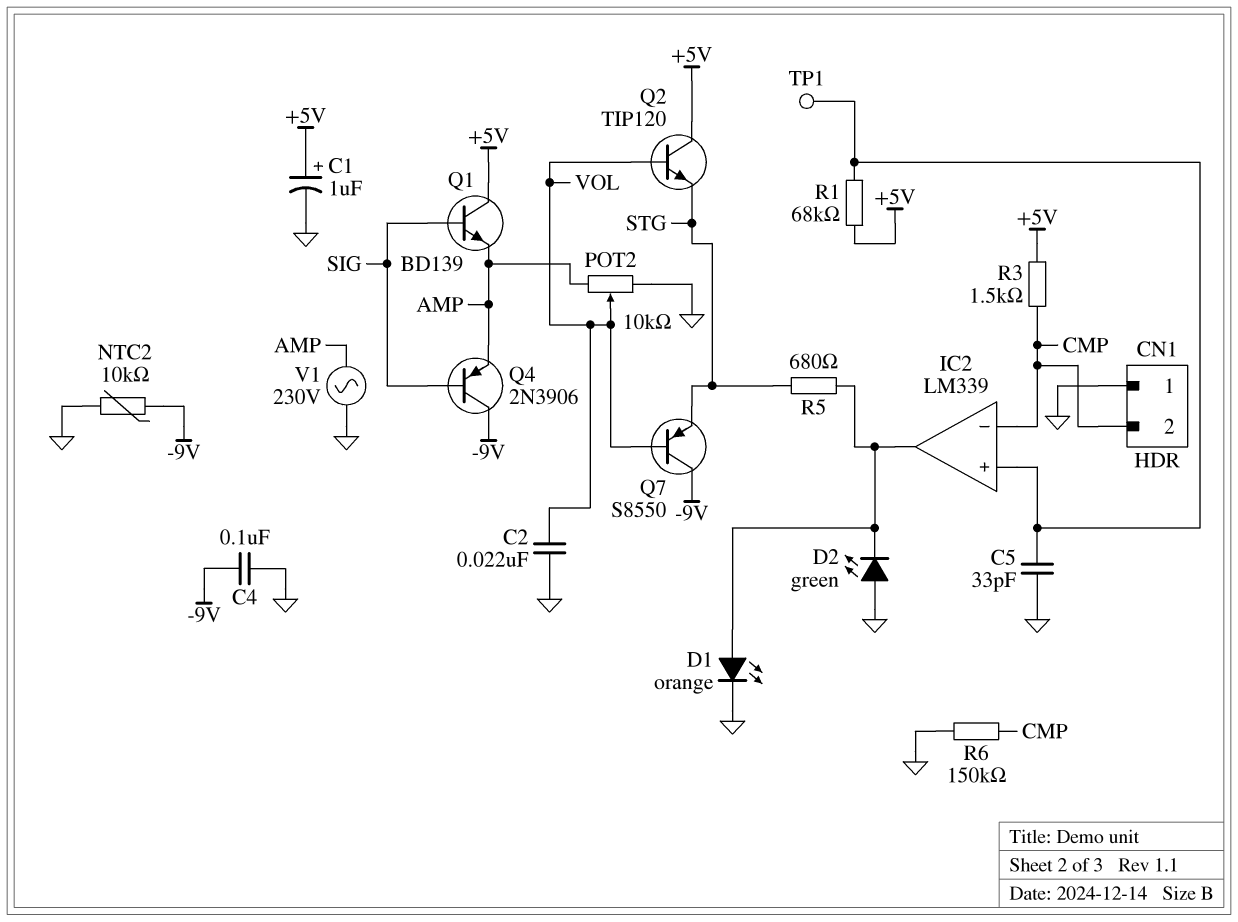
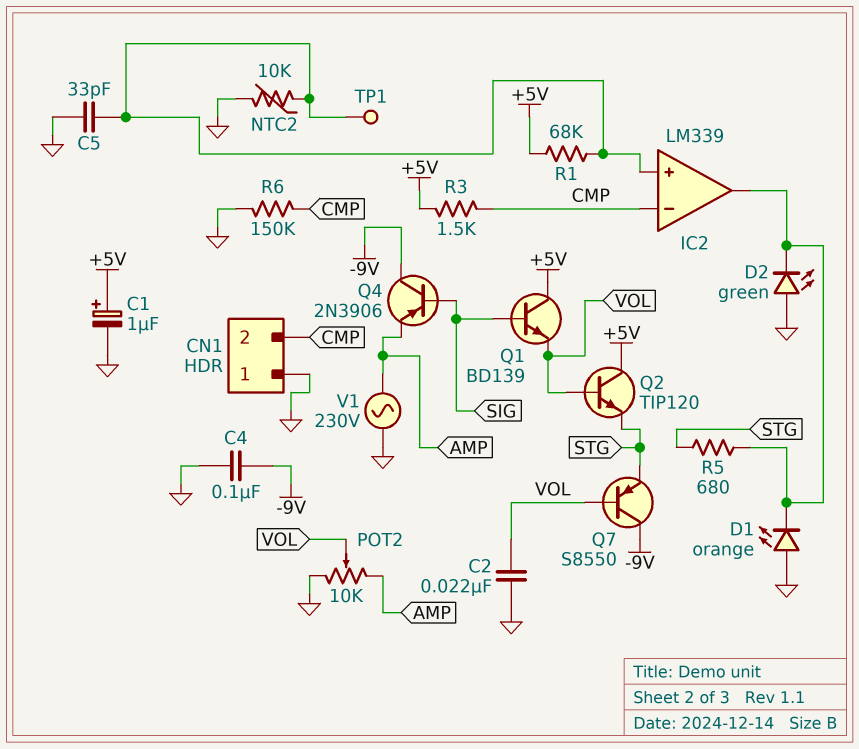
D1: LED orange (A IC2/out, K GND) -> LED orange (A GND, K IC2/out)
NTC2: 10k (-9V, GND) -> 10k (GND, IC2/in+)
Q1: NPN BD139 (B SIG, C +5V, E AMP) -> NPN BD139 (B SIG, C +5V, E VOL)

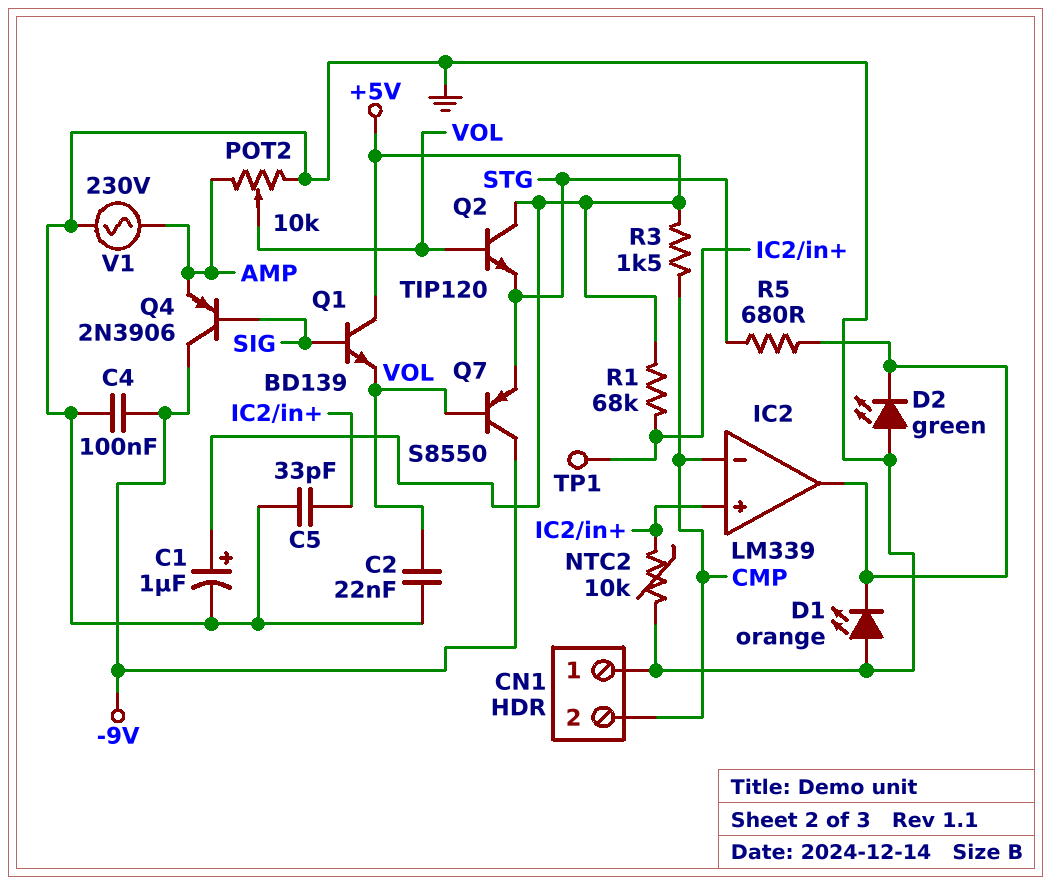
R6: 150k (CMP, GND) -> none

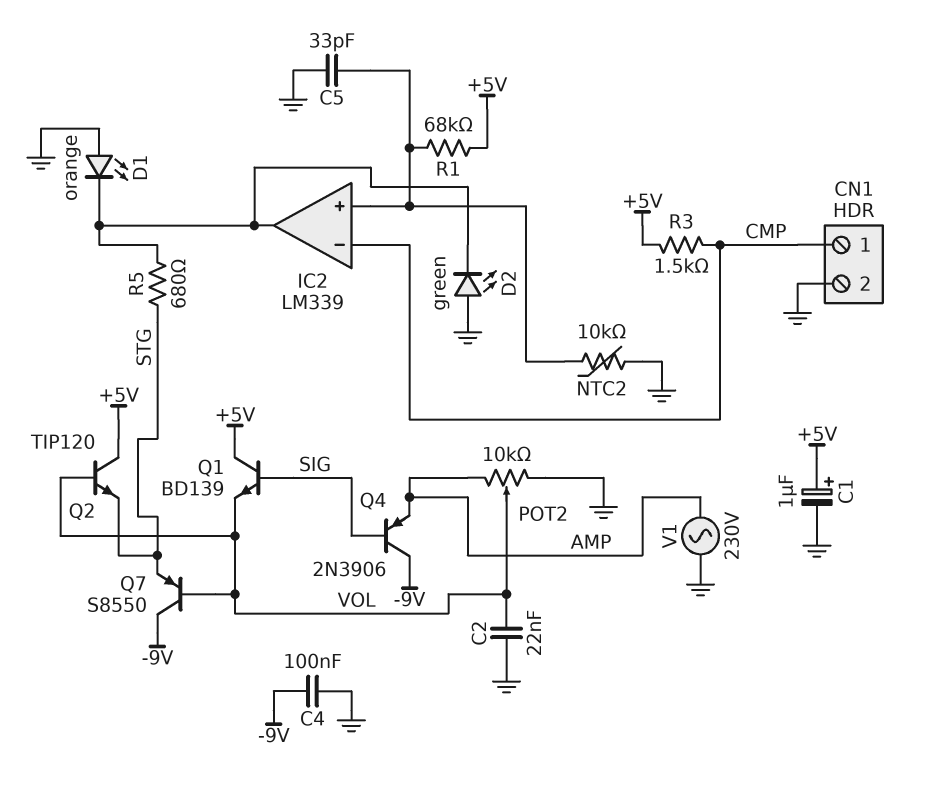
CN1 pin 1: GND -> CMP
CN1 pin 2: CMP -> GND
TP1: test point (IC2/in+) -> none

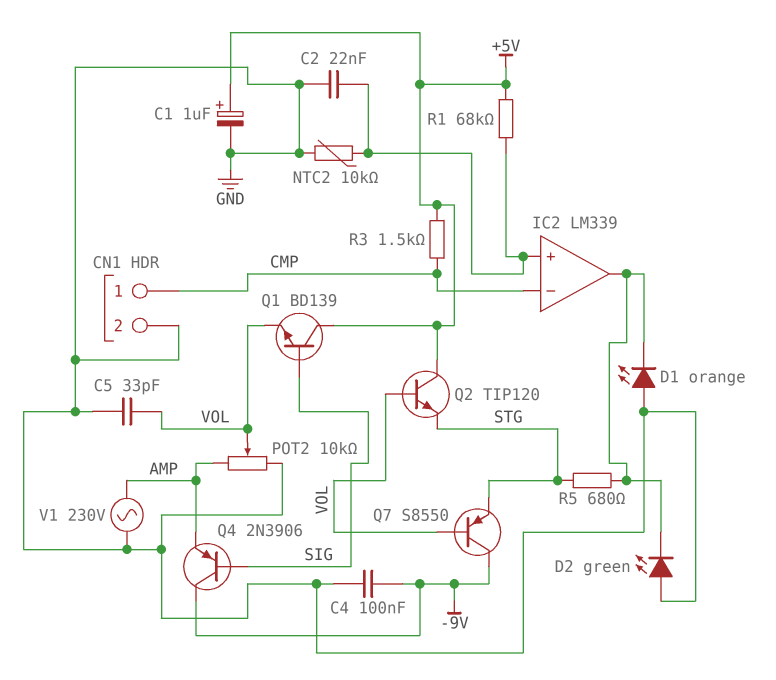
C2: 22nF (GND, VOL) -> 22nF (GND, IC2/in+)
C5: 33pF (GND, IC2/in+) -> 33pF (GND, VOL)

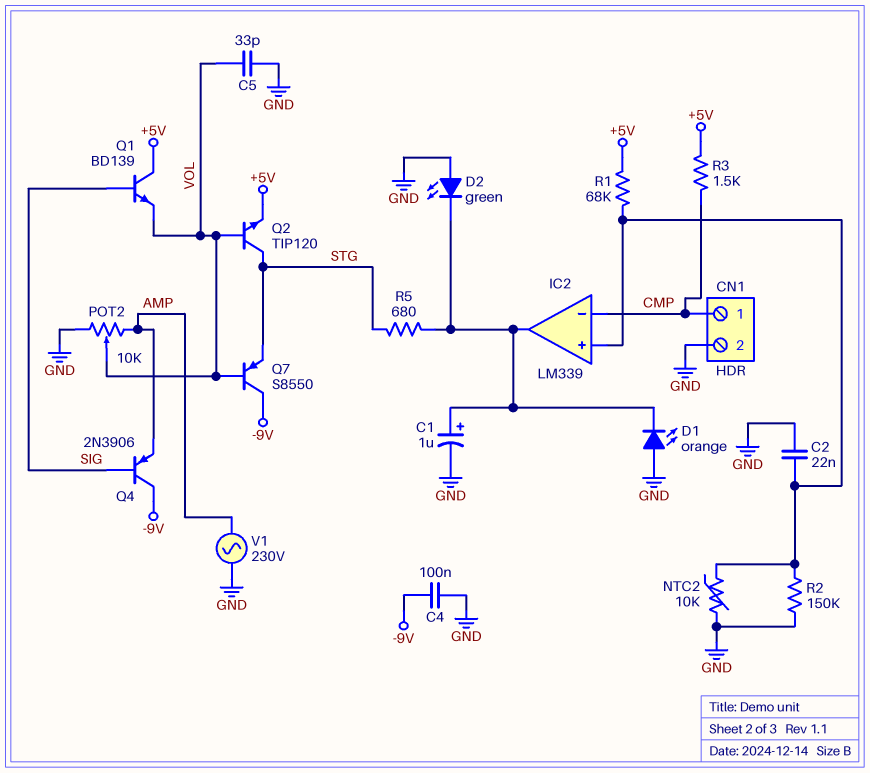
C1: 1uF (plus +5V, minus GND) -> 1uF (plus IC2/out, minus GND)
Q2: NPN TIP120 (B VOL, C +5V, E STG) -> NPN TIP120 (B VOL, C STG, E +5V)
R2: none -> 150k (GND, IC2/in+)

